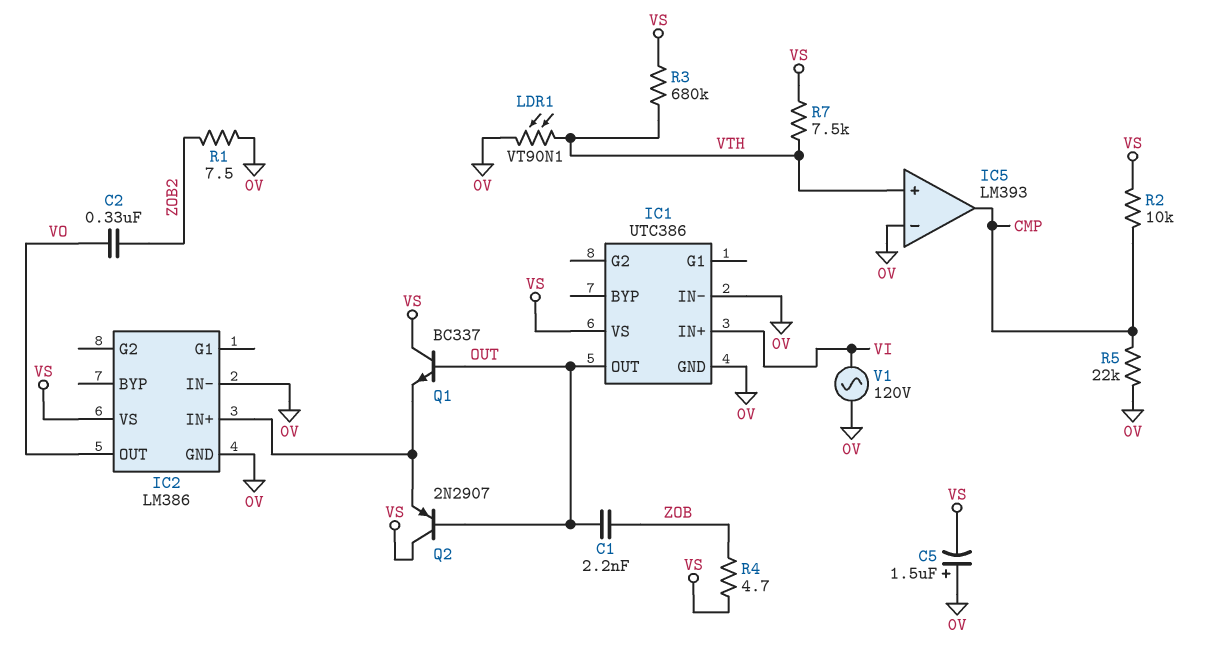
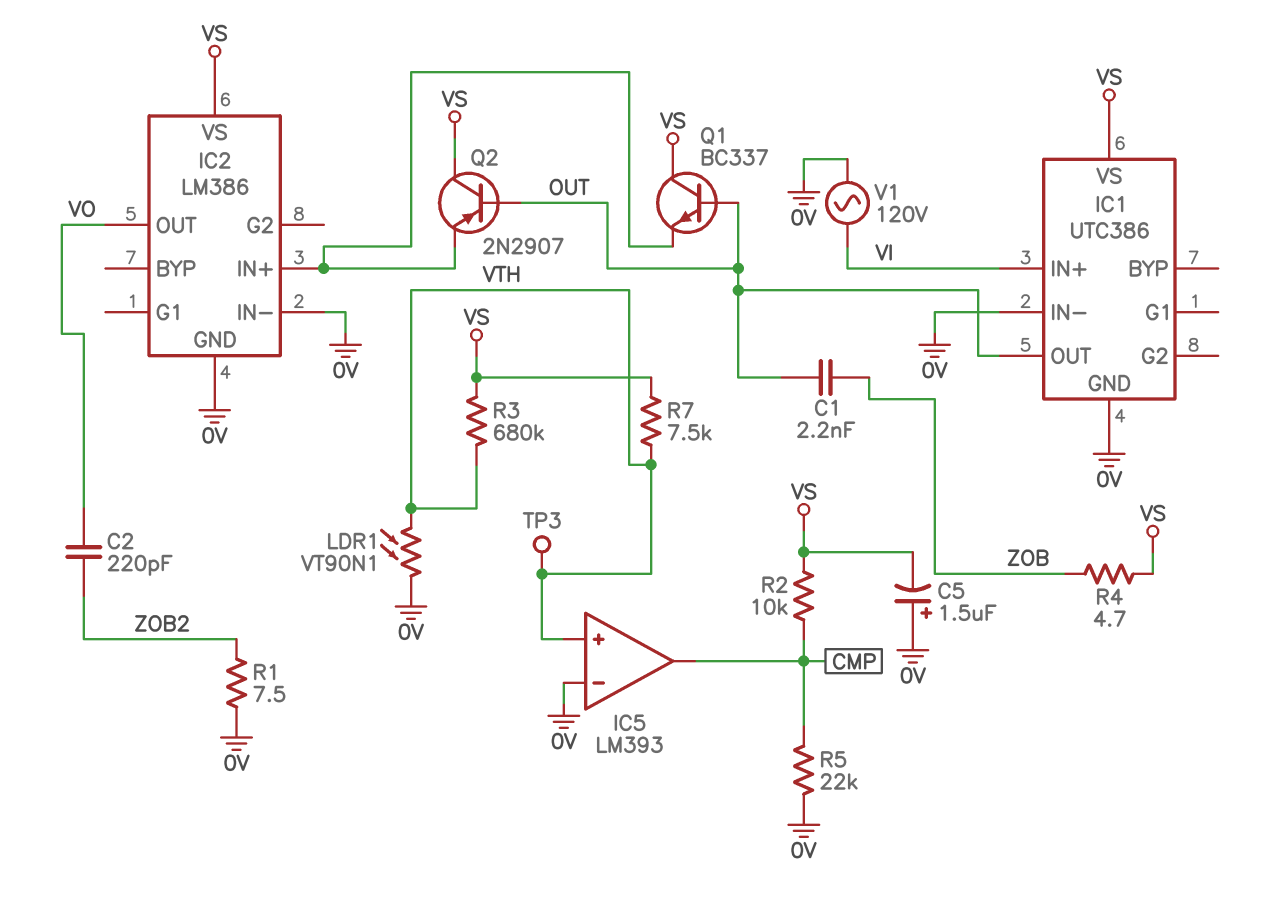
C2: 330nF (VO, ZOB2) -> 220pF (VO, ZOB2)
TP3: none -> test point (VTH)

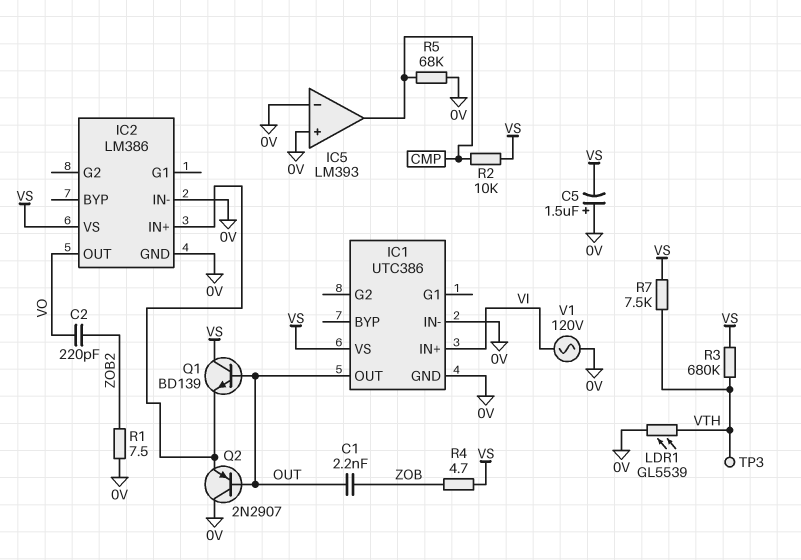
IC5 pin in+: VTH -> 0V
LDR1: VT90N1 (0V, VTH) -> GL5539 (0V, VTH)
Q1: NPN BC337 (B OUT, C VS, E IC2/IN+) -> NPN BD139 (B OUT, C VS, E IC2/IN+)
Q2: PNP 2N2907 (B OUT, C VS, E IC2/IN+) -> PNP 2N2907 (B OUT, C 0V, E IC2/IN+)
R5: 22k (0V, CMP) -> 68k (0V, CMP)

